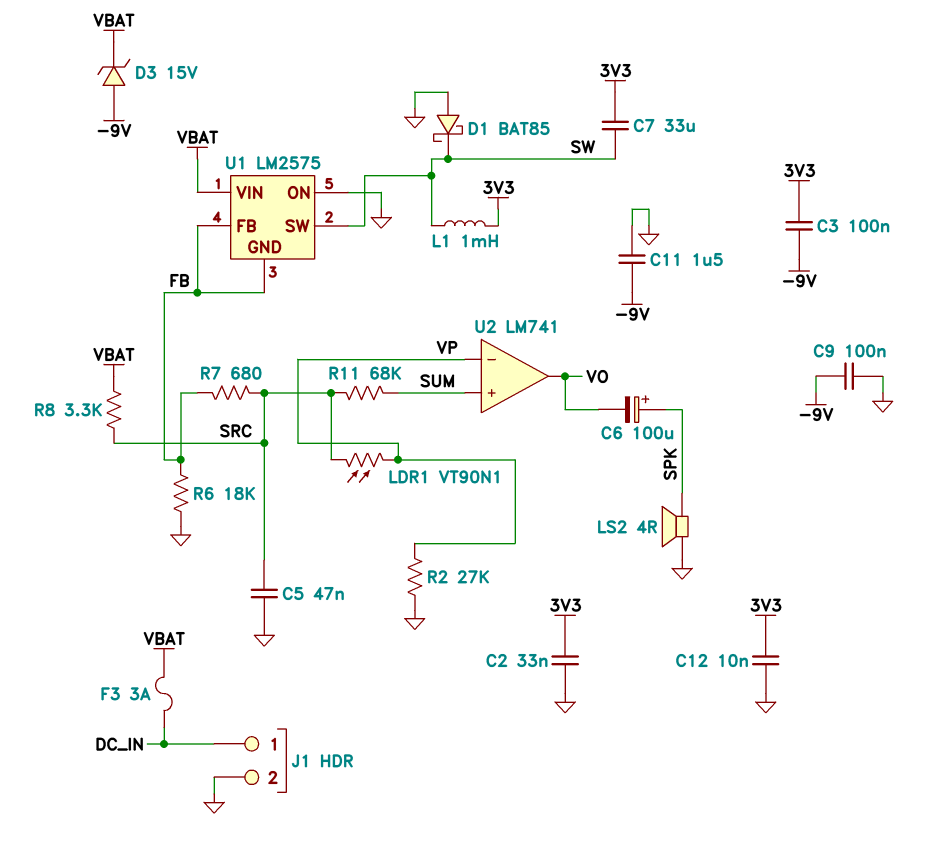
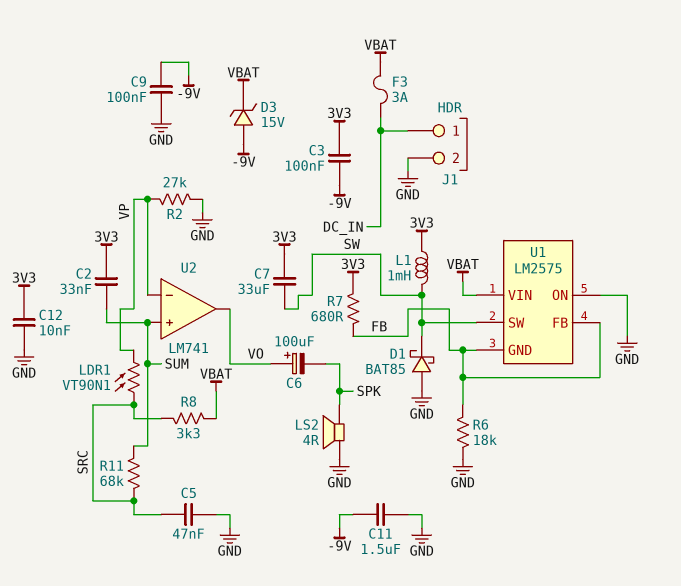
C2: 33nF (3V3, GND) -> 33nF (3V3, SUM)
C6: 100uF (plus SPK, minus VO) -> 100uF (plus VO, minus SPK)
R7: 680 (FB, SRC) -> 680 (3V3, FB)

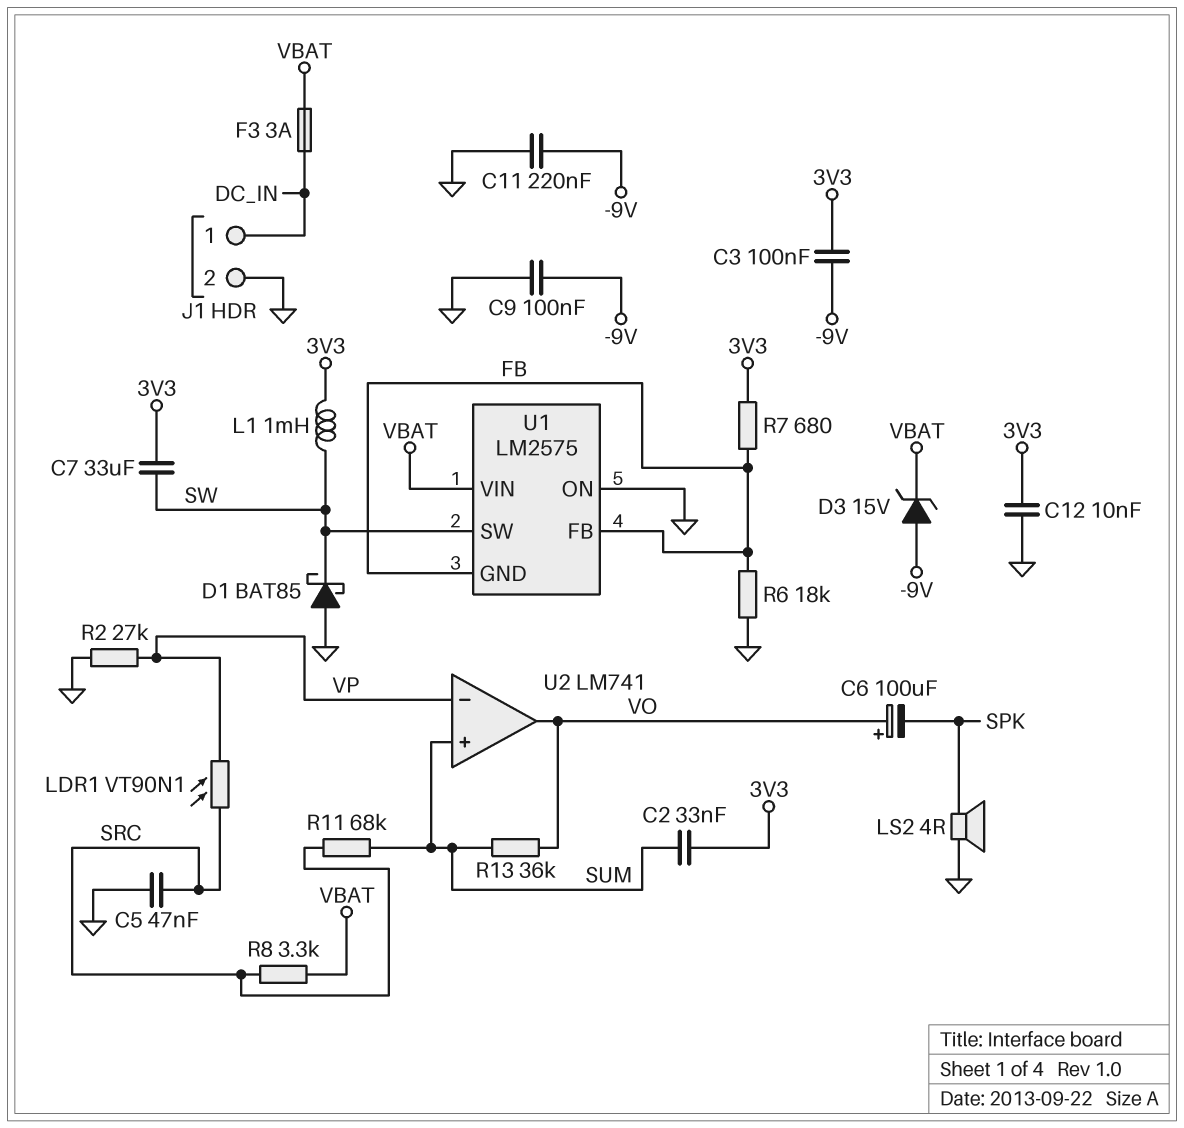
C11: 1.5uF (-9V, GND) -> 220nF (-9V, GND)
R13: none -> 36k (SUM, VO)

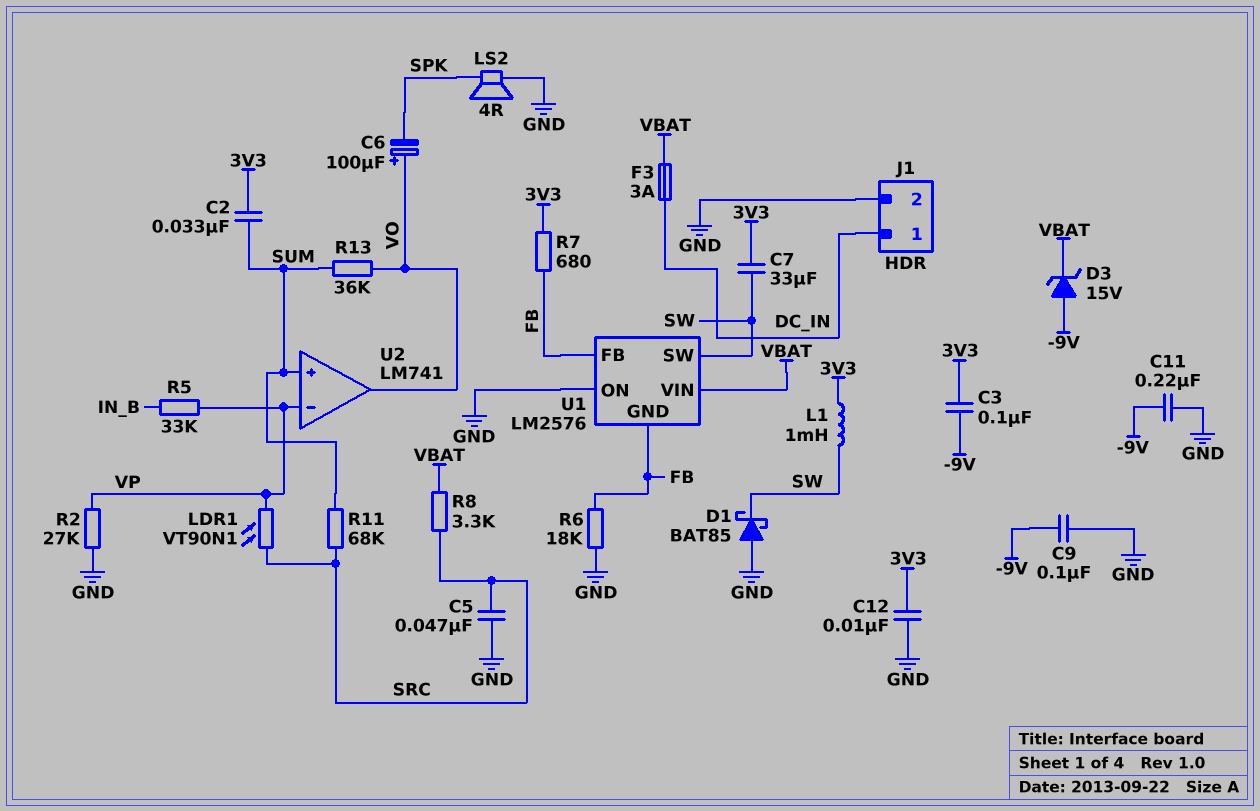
R5: none -> 33k (IN_B, VP)
U1: LM2575 -> LM2576

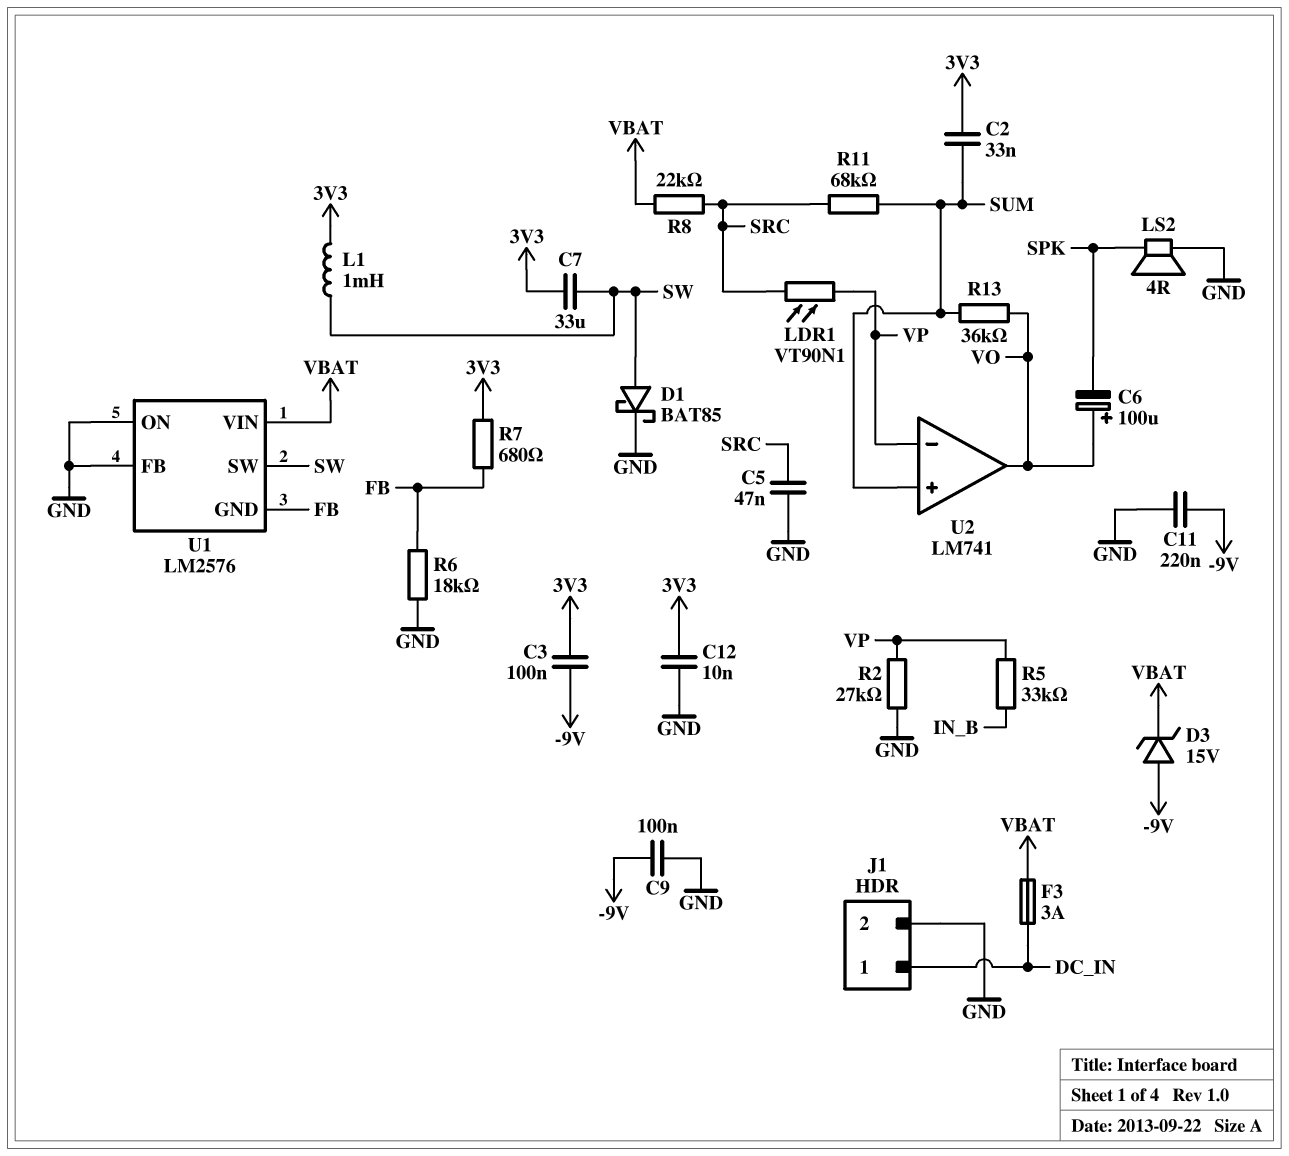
D1: schottky BAT85 (A GND, K SW) -> schottky BAT85 (A SW, K GND)
R8: 3.3k (SRC, VBAT) -> 22k (SRC, VBAT)
U1 pin FB: FB -> GND

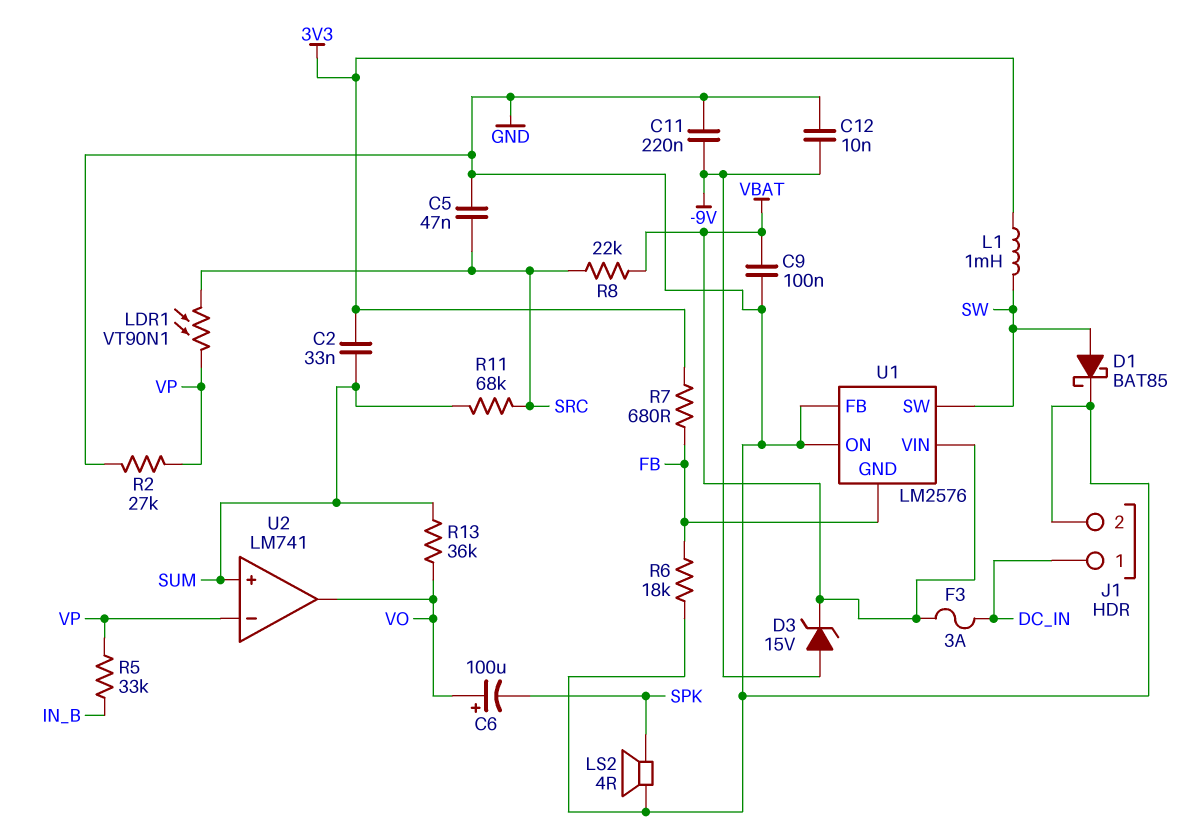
C3: 100nF (-9V, 3V3) -> none
C7: 33uF (3V3, SW) -> none
C9: 100nF (-9V, GND) -> 100nF (GND, VBAT)
C12: 10nF (3V3, GND) -> 10nF (-9V, GND)

